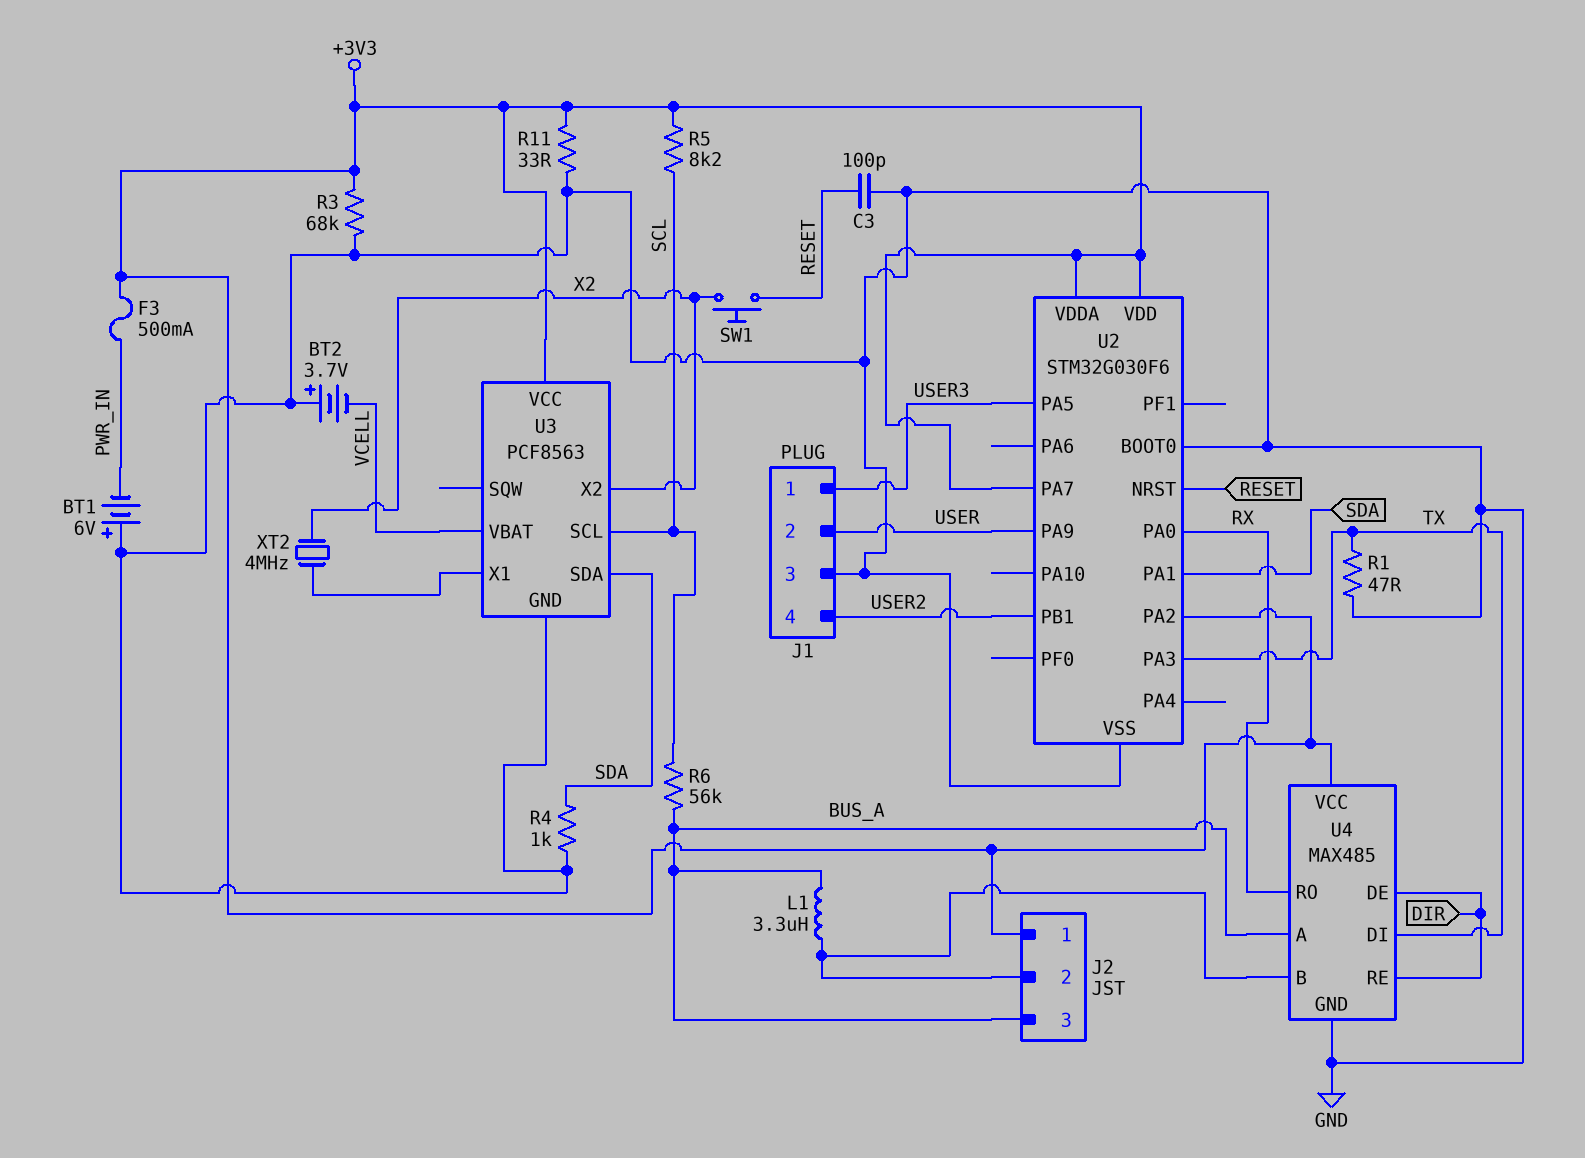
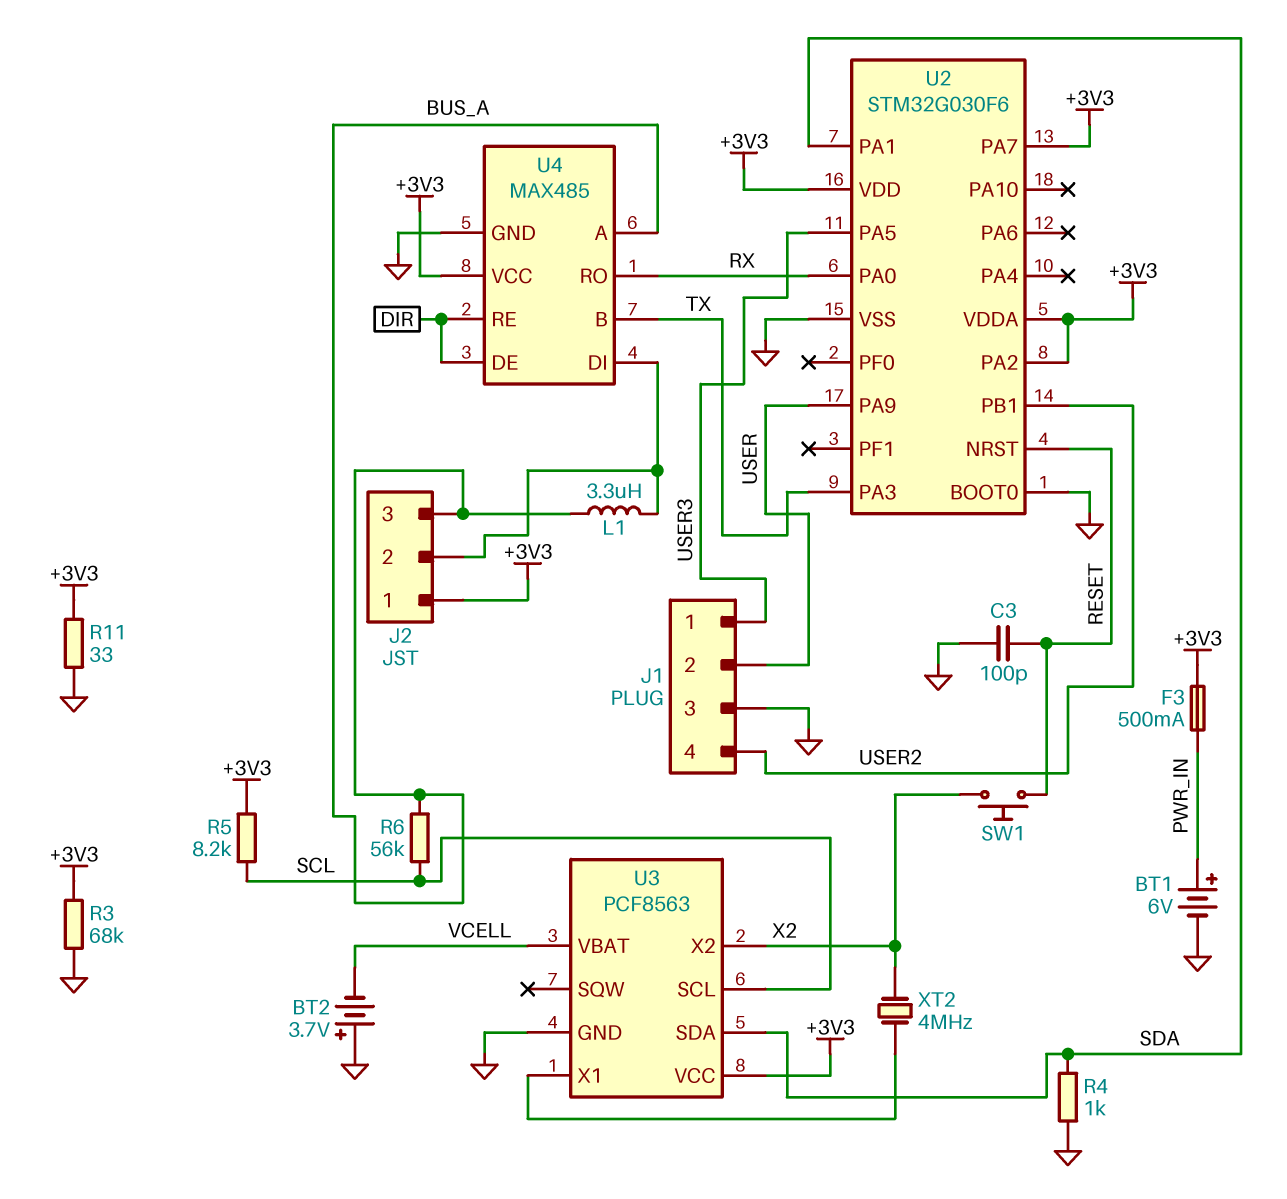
BT1: 6V (plus GND, minus PWR_IN) -> 6V (plus PWR_IN, minus GND)
R1: 47 (GND, TX) -> none
U4 pin B: J2/2 -> TX
U4 pin DI: TX -> J2/2

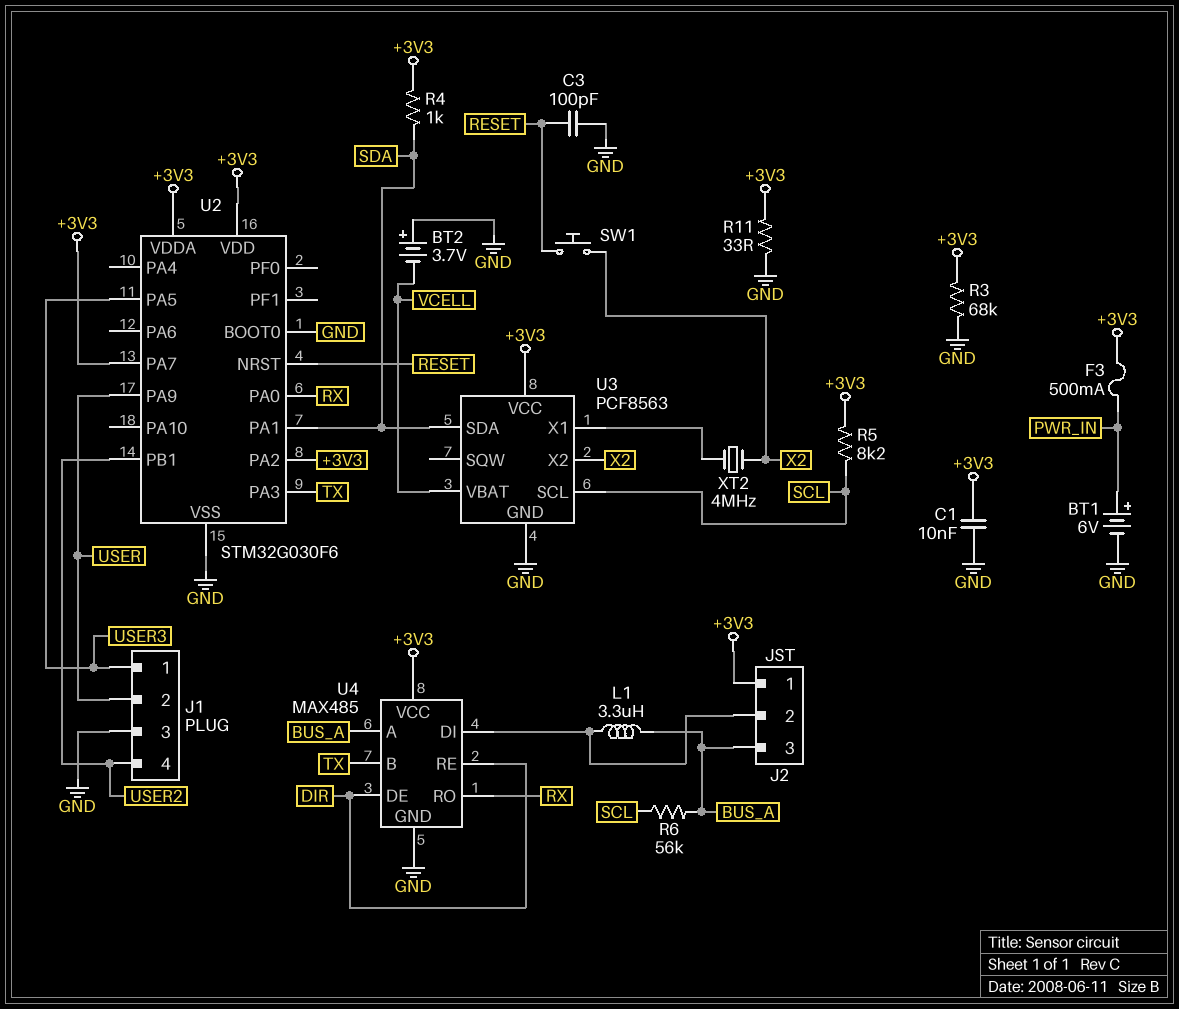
C1: none -> 10nF (+3V3, GND)
R4: 1k (GND, SDA) -> 1k (+3V3, SDA)

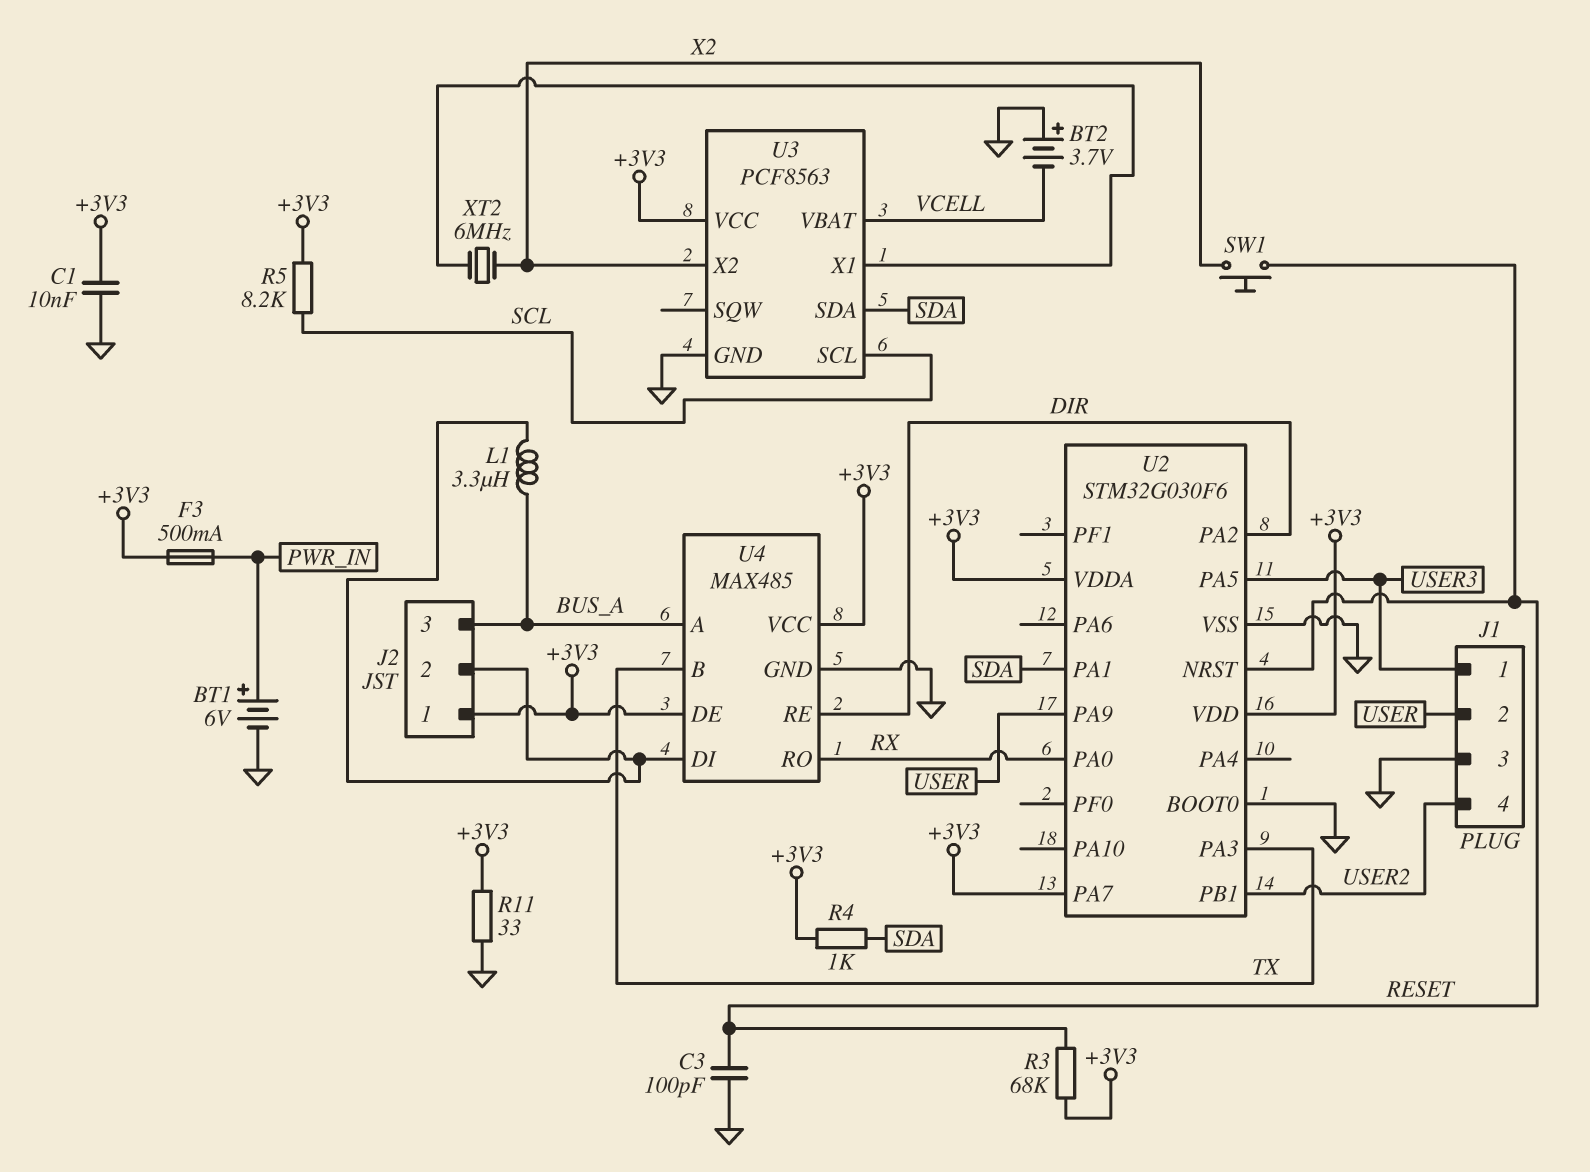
R3: 68k (+3V3, GND) -> 68k (+3V3, RESET)
R6: 56k (BUS_A, SCL) -> none
U2 pin PA2: +3V3 -> DIR
U4 pin DE: DIR -> +3V3
XT2: 4MHz (U3/X1, X2) -> 6MHz (U3/X1, X2)

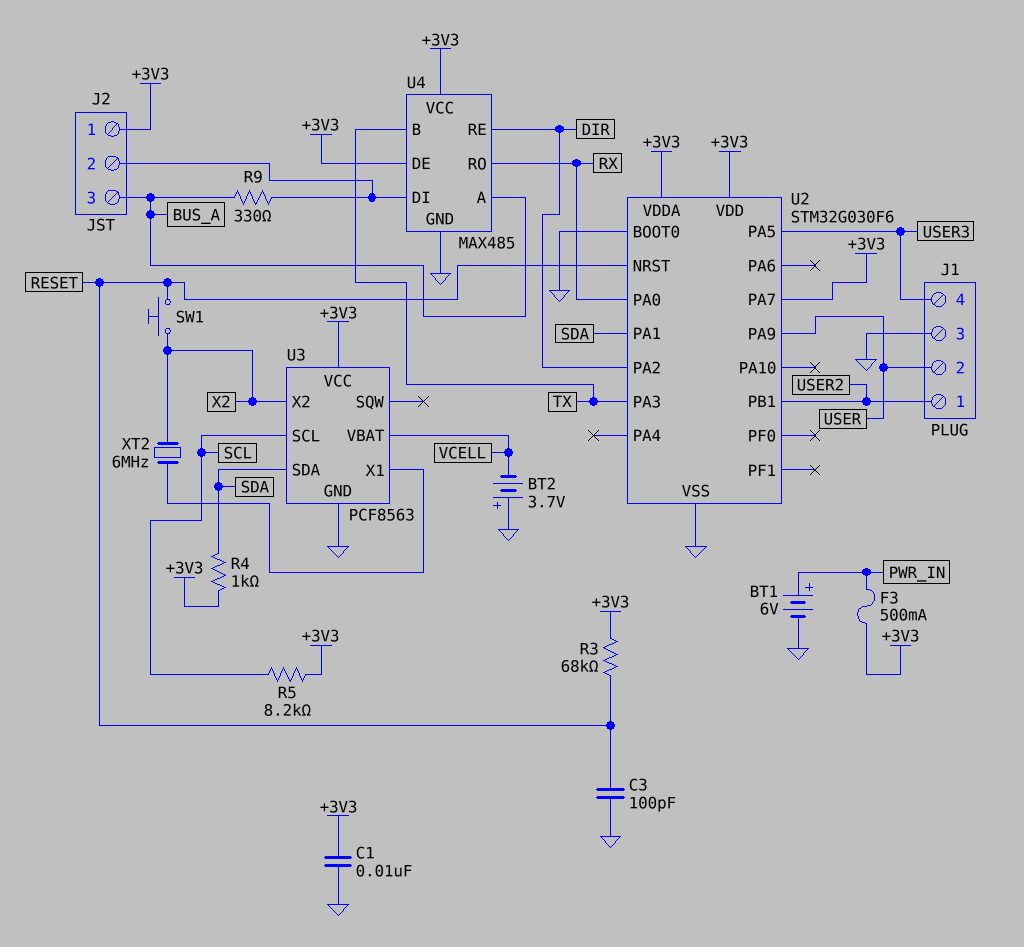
J1 pin 1: USER3 -> USER2
J1 pin 4: USER2 -> USER3
L1: 3.3uH (BUS_A, J2/2) -> none
R9: none -> 330 (BUS_A, J2/2)
R11: 33 (+3V3, GND) -> none

